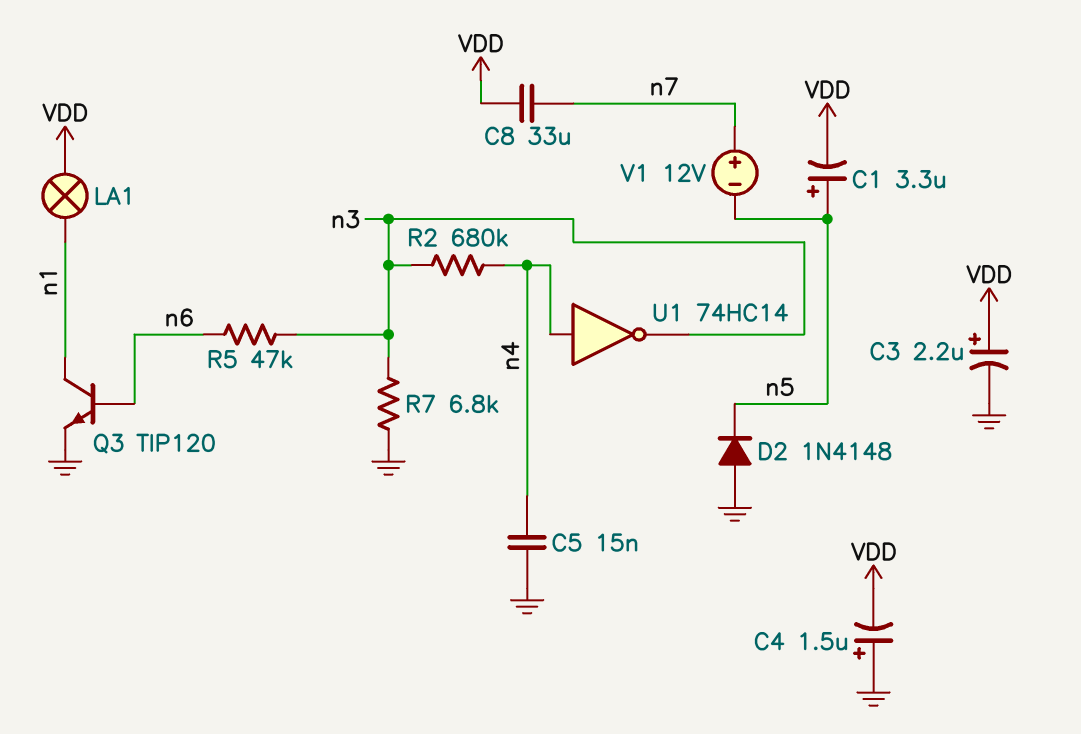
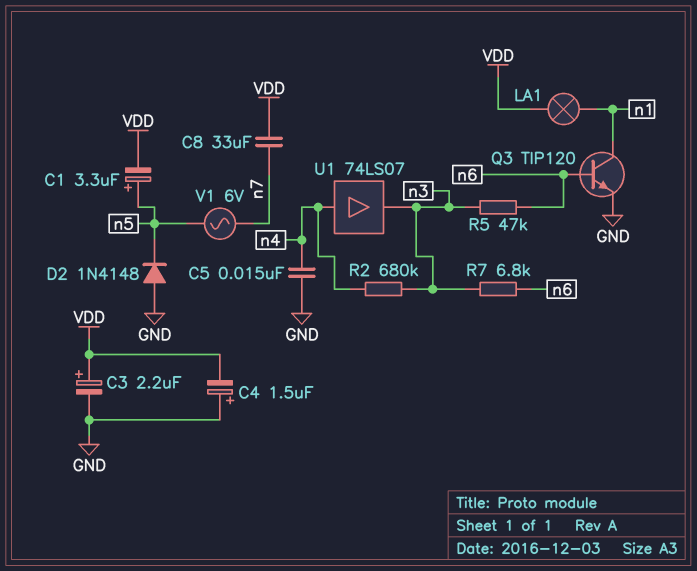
R7: 6.8k (GND, n3) -> 6.8k (n3, n6)
U1: NOT 74HC14 (in n4, out n3) -> buffer 74LS07 (in n4, out n3)
V1: 12V (plus n7, minus n5) -> AC 6V (n5, n7)

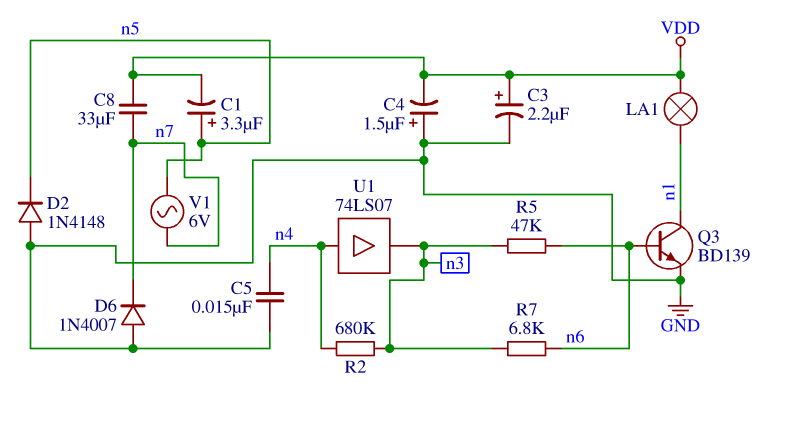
D6: none -> diode 1N4007 (A GND, K n7)
Q3: NPN TIP120 (B n6, C n1, E GND) -> NPN BD139 (B n6, C n1, E GND)

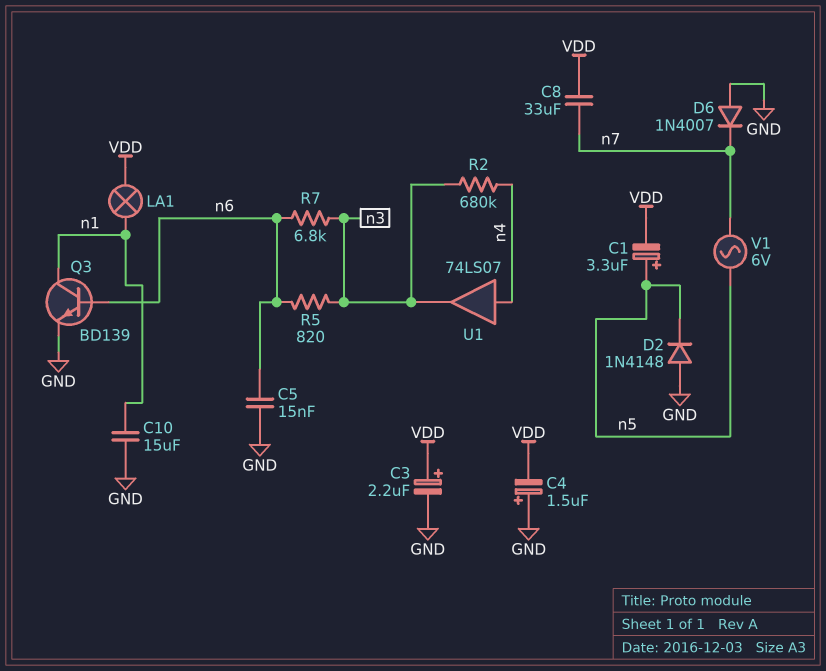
C5: 15nF (GND, n4) -> 15nF (GND, n6)
C10: none -> 15uF (GND, n1)
R5: 47k (n3, n6) -> 820 (n3, n6)

